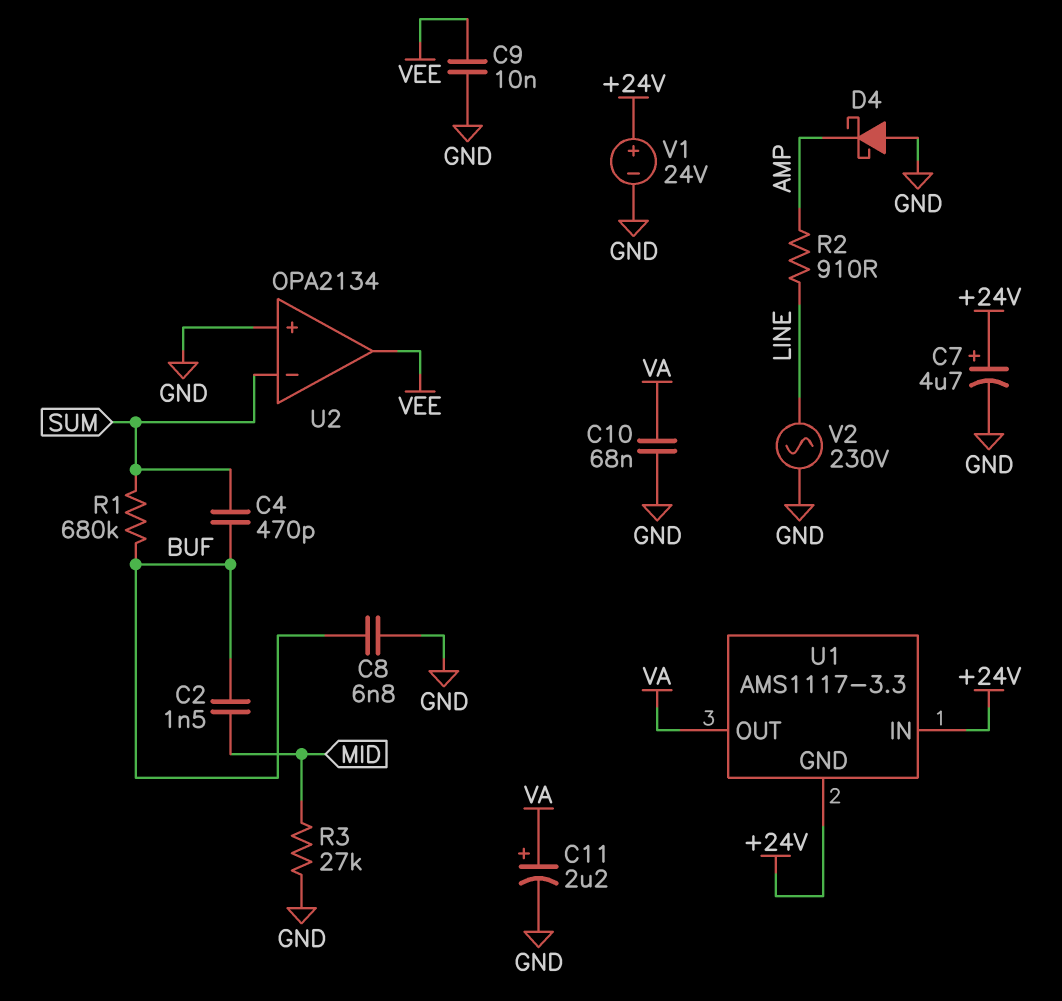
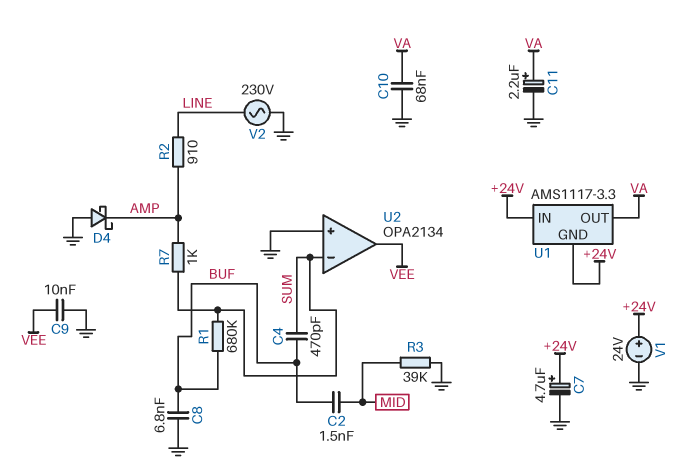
R3: 27k (GND, MID) -> 39k (GND, MID)
R7: none -> 1k (AMP, SUM)

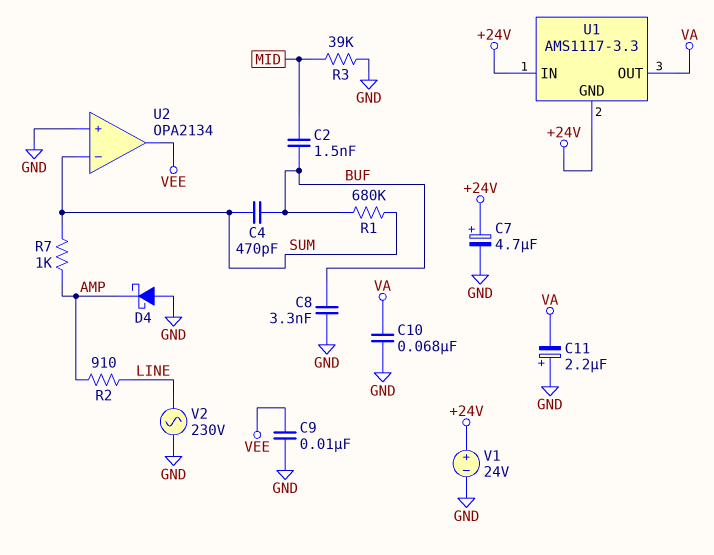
C8: 6.8nF (BUF, GND) -> 3.3nF (BUF, GND)
C11: 2.2uF (plus VA, minus GND) -> 2.2uF (plus GND, minus VA)

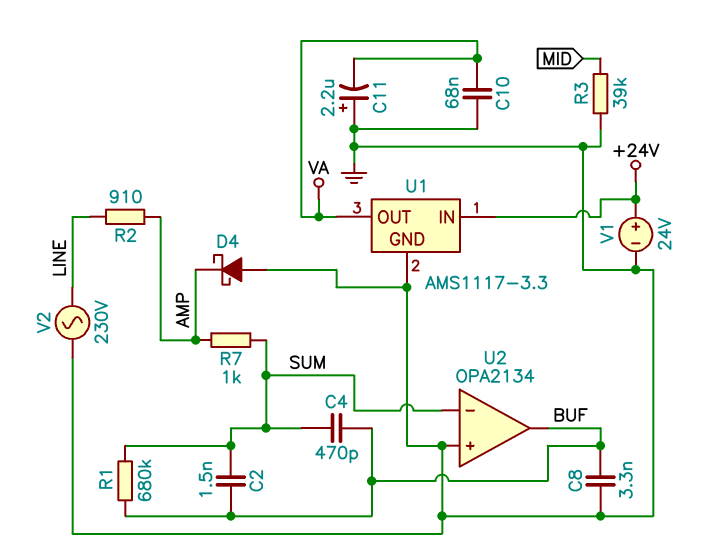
C2: 1.5nF (BUF, MID) -> 1.5nF (BUF, SUM)
C7: 4.7uF (plus +24V, minus GND) -> none
C9: 10nF (GND, VEE) -> none
U1 pin GND: +24V -> GND
U2 pin out: VEE -> BUF

